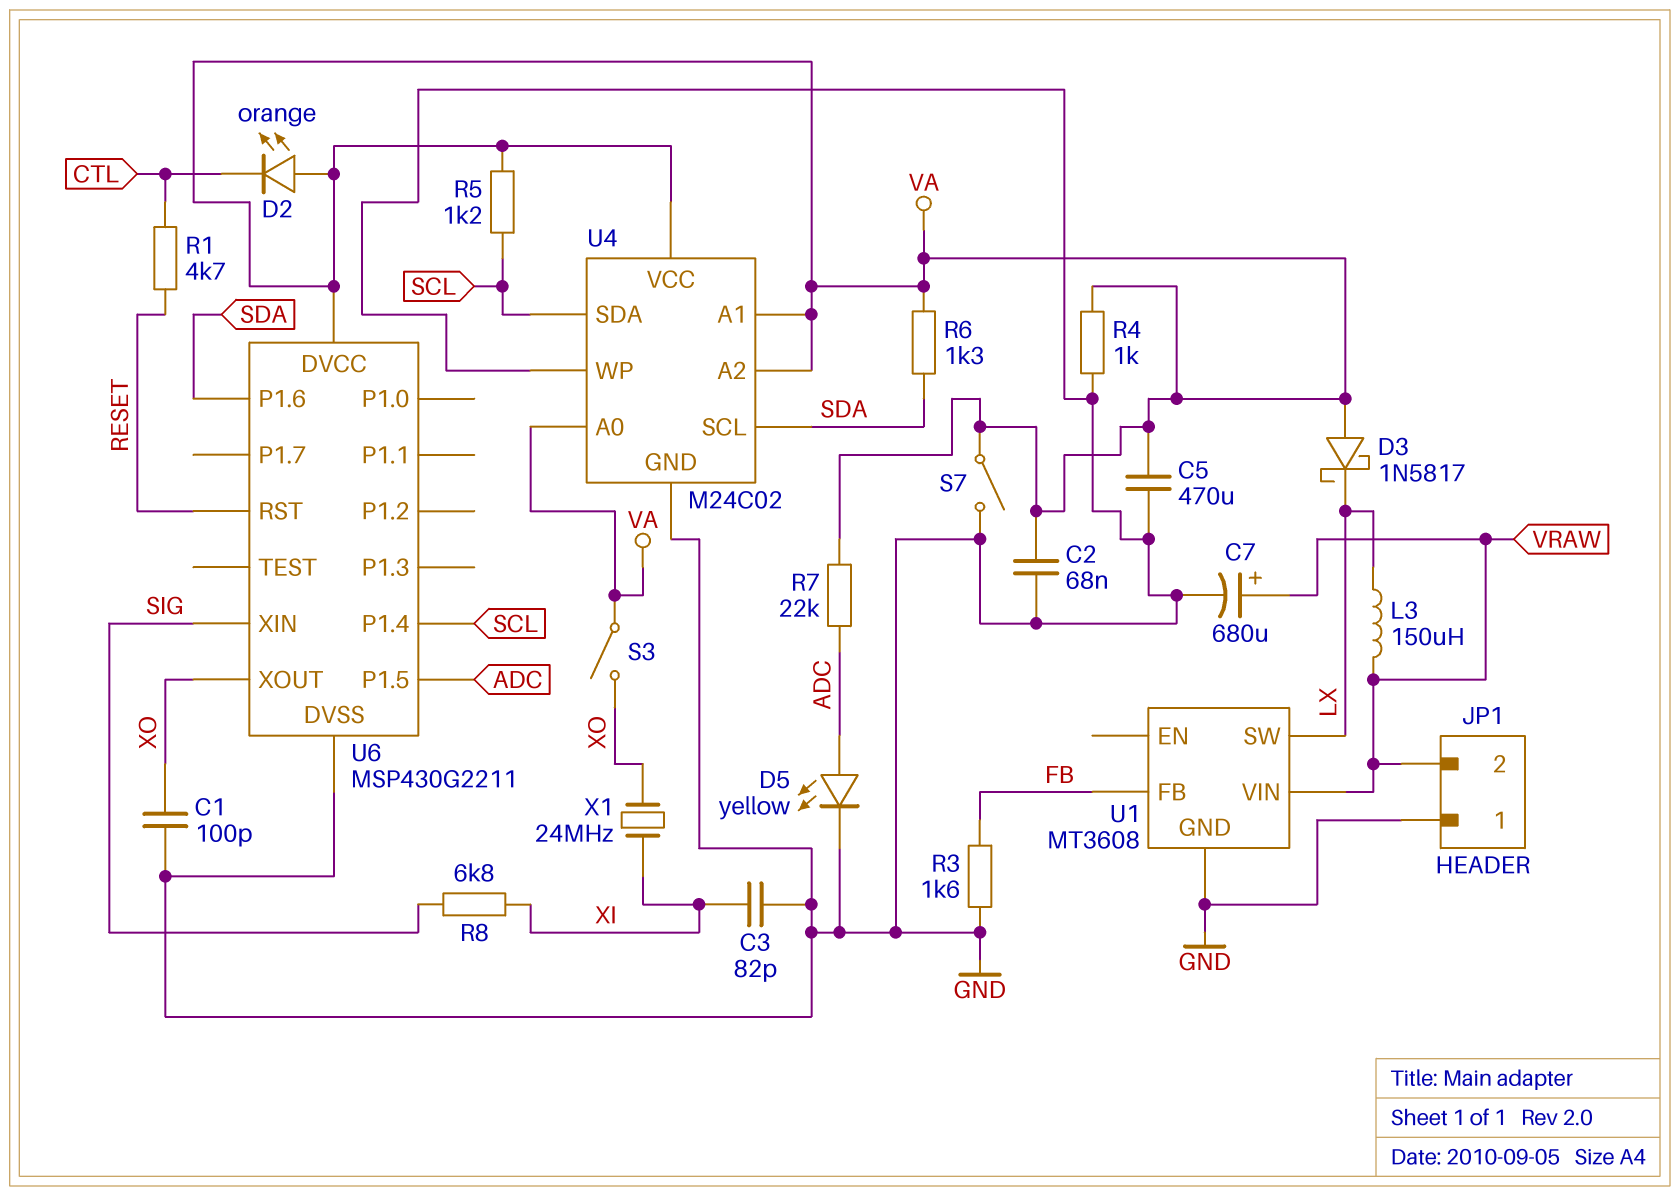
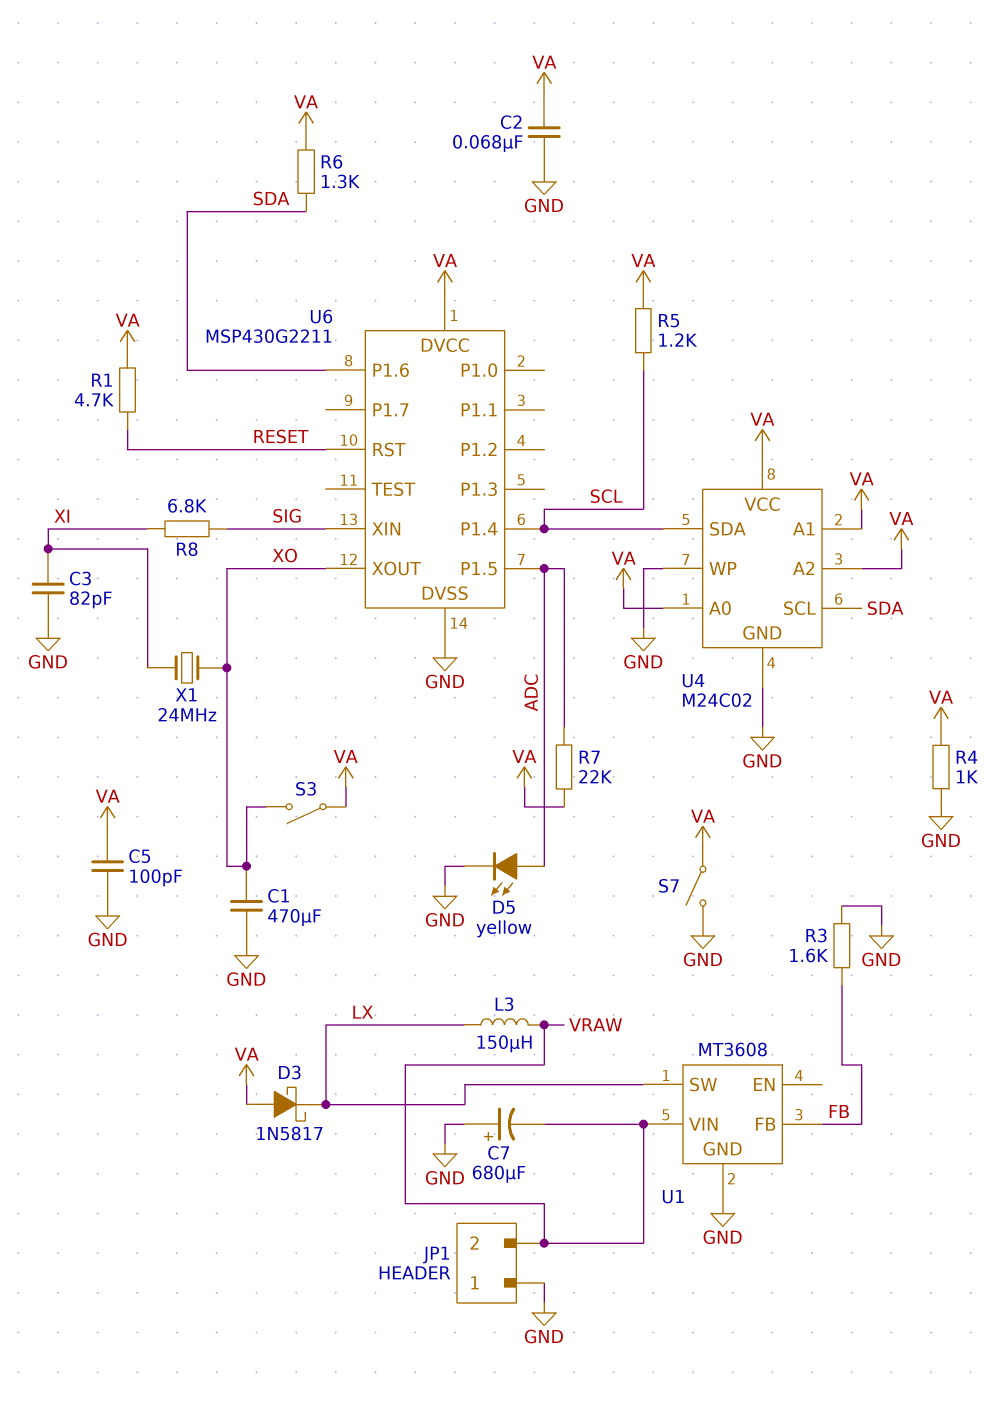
C1: 100pF (GND, XO) -> 470uF (GND, XO)
C5: 470uF (GND, VA) -> 100pF (GND, VA)
C7: 680uF (plus VRAW, minus GND) -> 680uF (plus GND, minus VRAW)
D2: LED orange (A VA, K CTL) -> none
R1: 4.7k (CTL, RESET) -> 4.7k (RESET, VA)

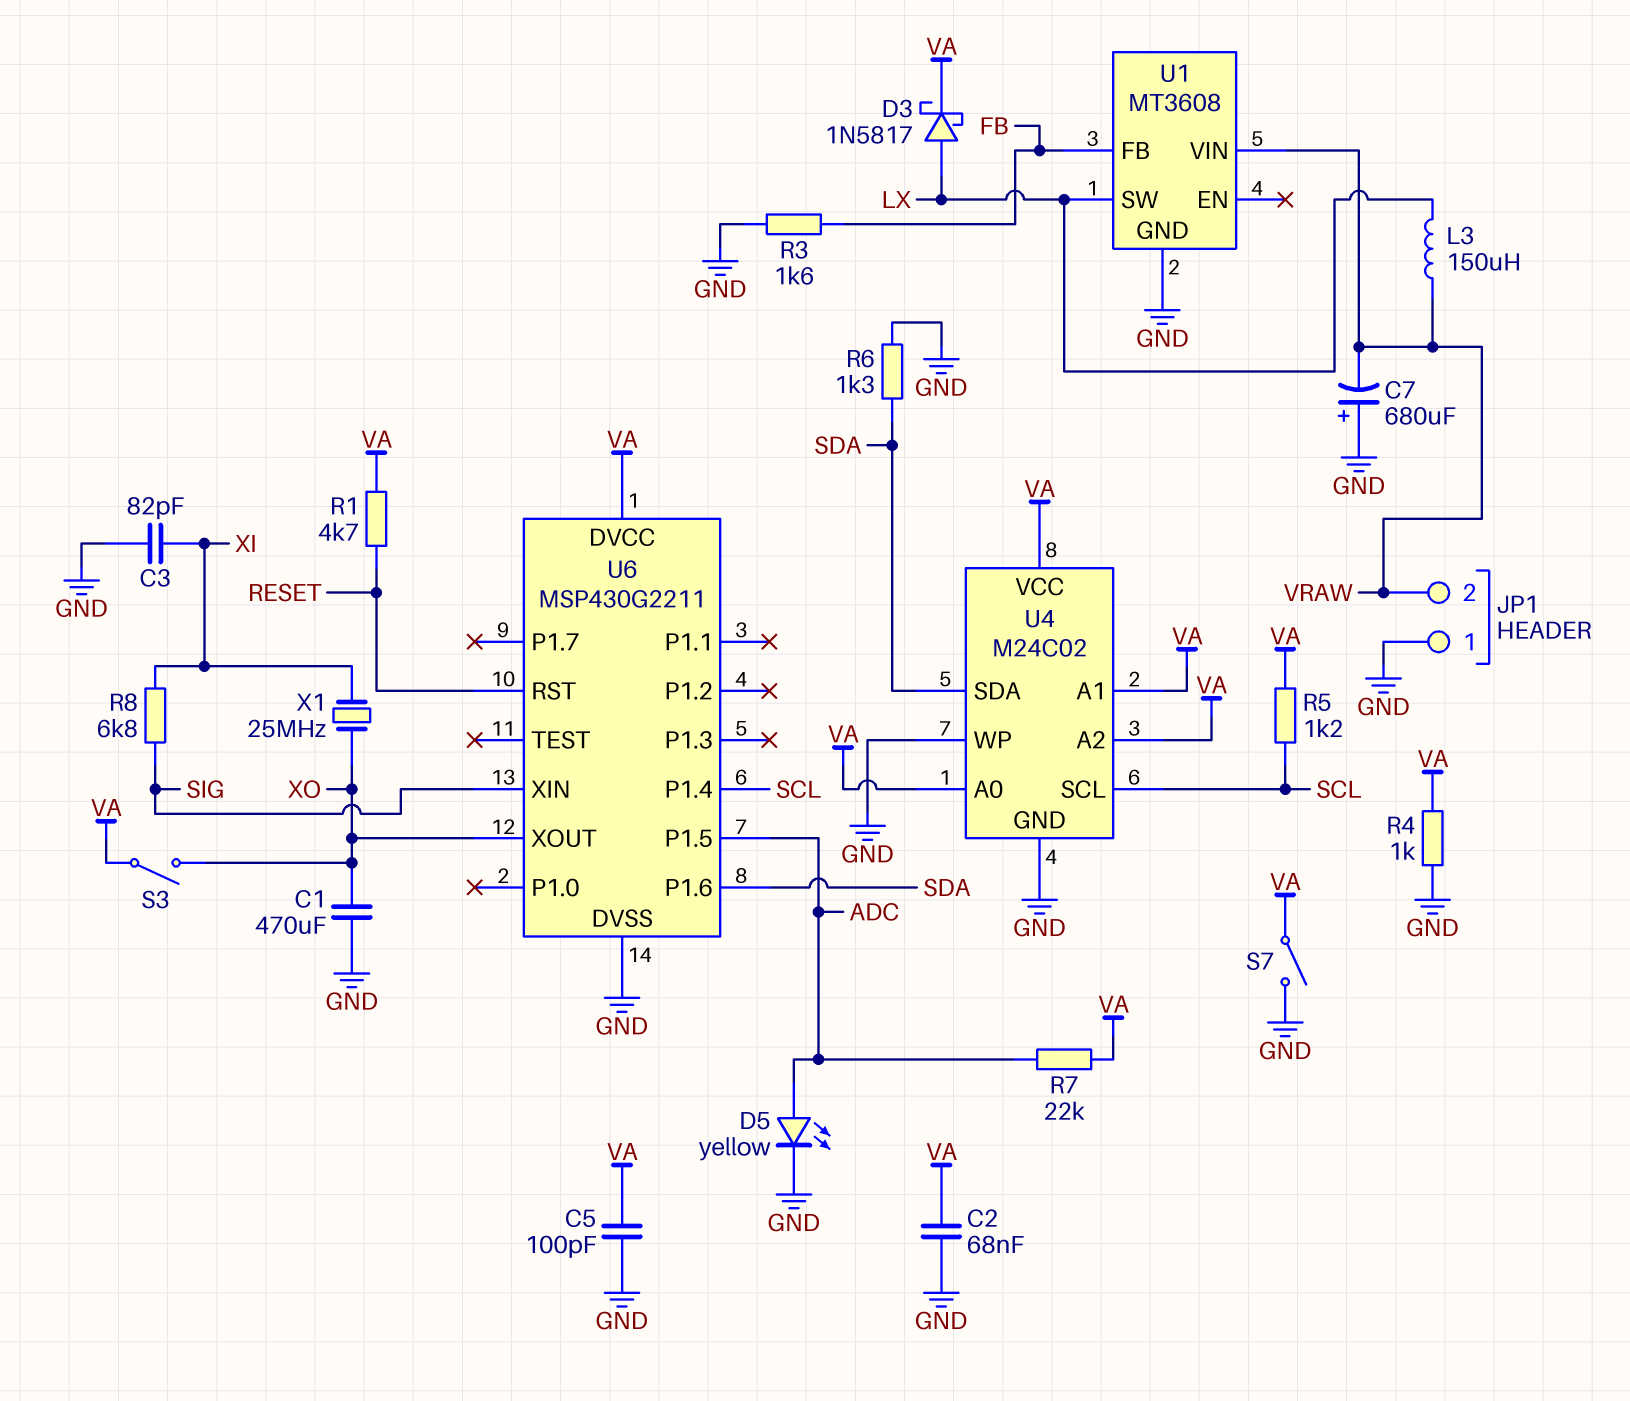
D3: schottky 1N5817 (A VA, K LX) -> schottky 1N5817 (A LX, K VA)
R6: 1.3k (SDA, VA) -> 1.3k (GND, SDA)
U4 pin SCL: SDA -> SCL
U4 pin SDA: SCL -> SDA
X1: 24MHz (XI, XO) -> 25MHz (XI, XO)

